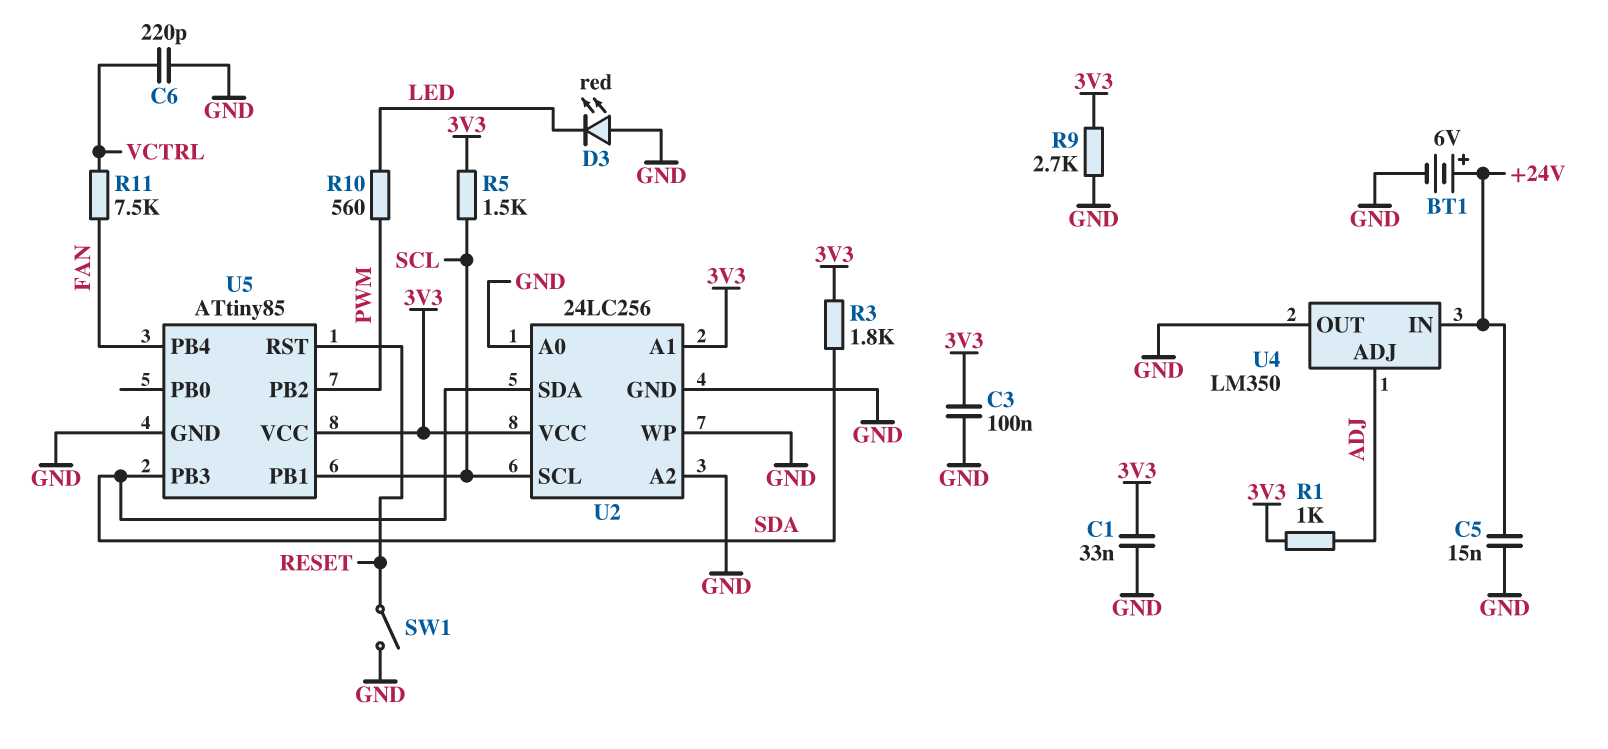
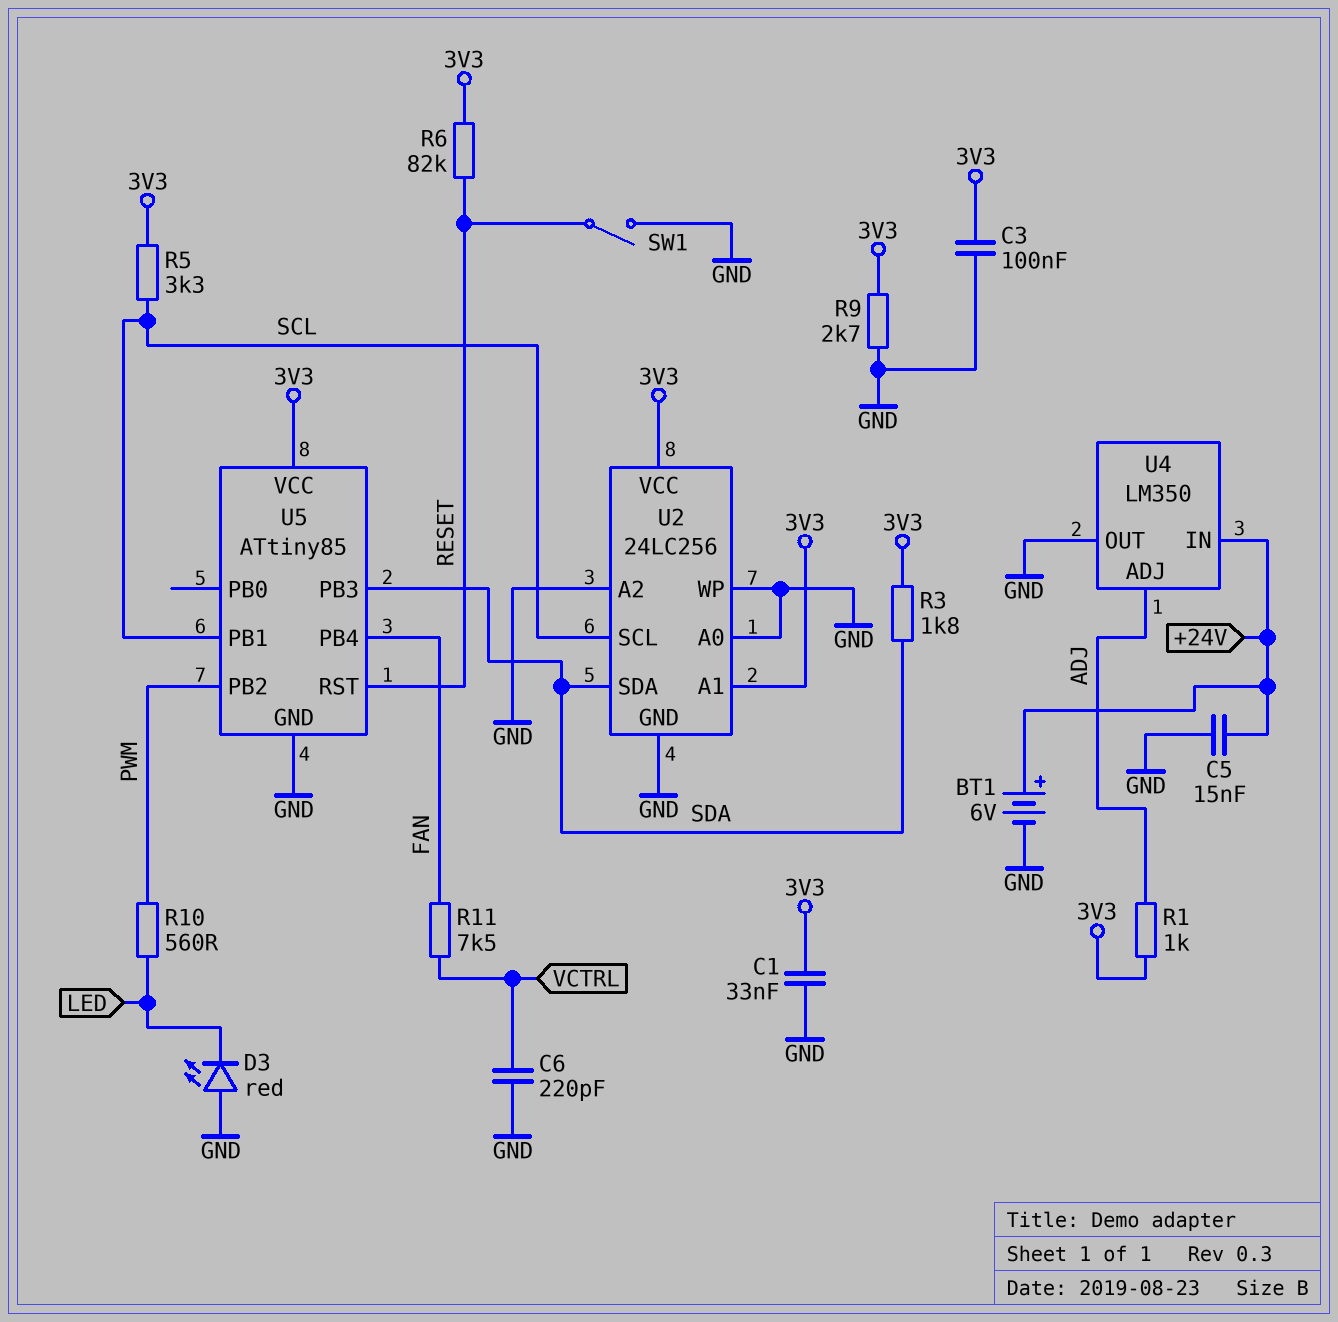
R5: 1.5k (3V3, SCL) -> 3.3k (3V3, SCL)
R6: none -> 82k (3V3, RESET)

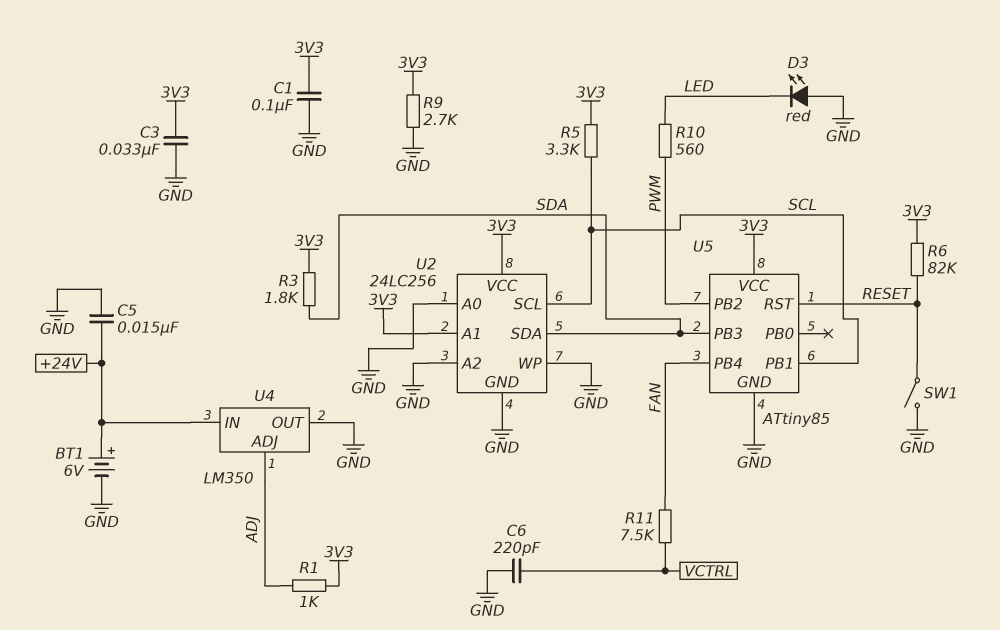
C1: 33nF (3V3, GND) -> 100nF (3V3, GND)
C3: 100nF (3V3, GND) -> 33nF (3V3, GND)

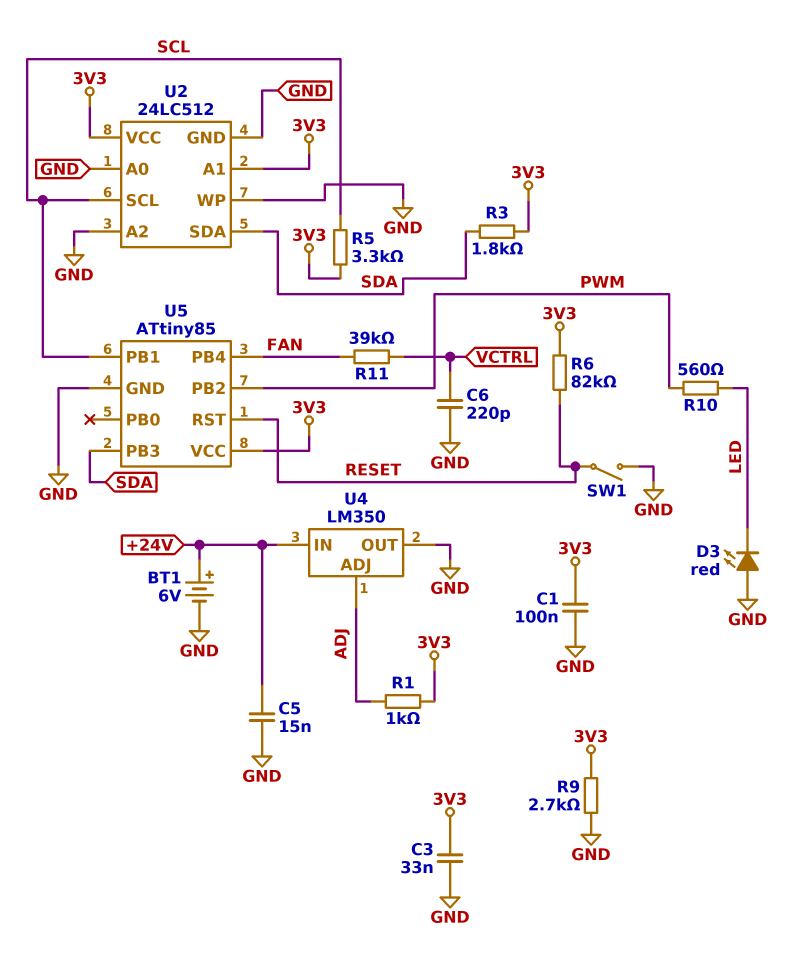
R11: 7.5k (FAN, VCTRL) -> 39k (FAN, VCTRL)
U2: 24LC256 -> 24LC512

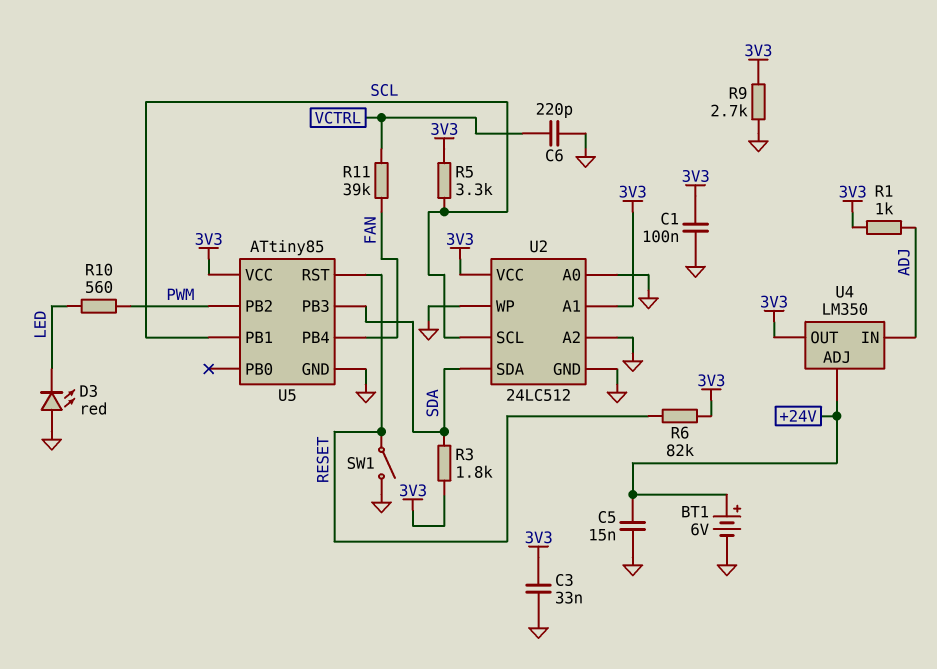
U4 pin ADJ: ADJ -> +24V
U4 pin IN: +24V -> ADJ
U4 pin OUT: GND -> 3V3

